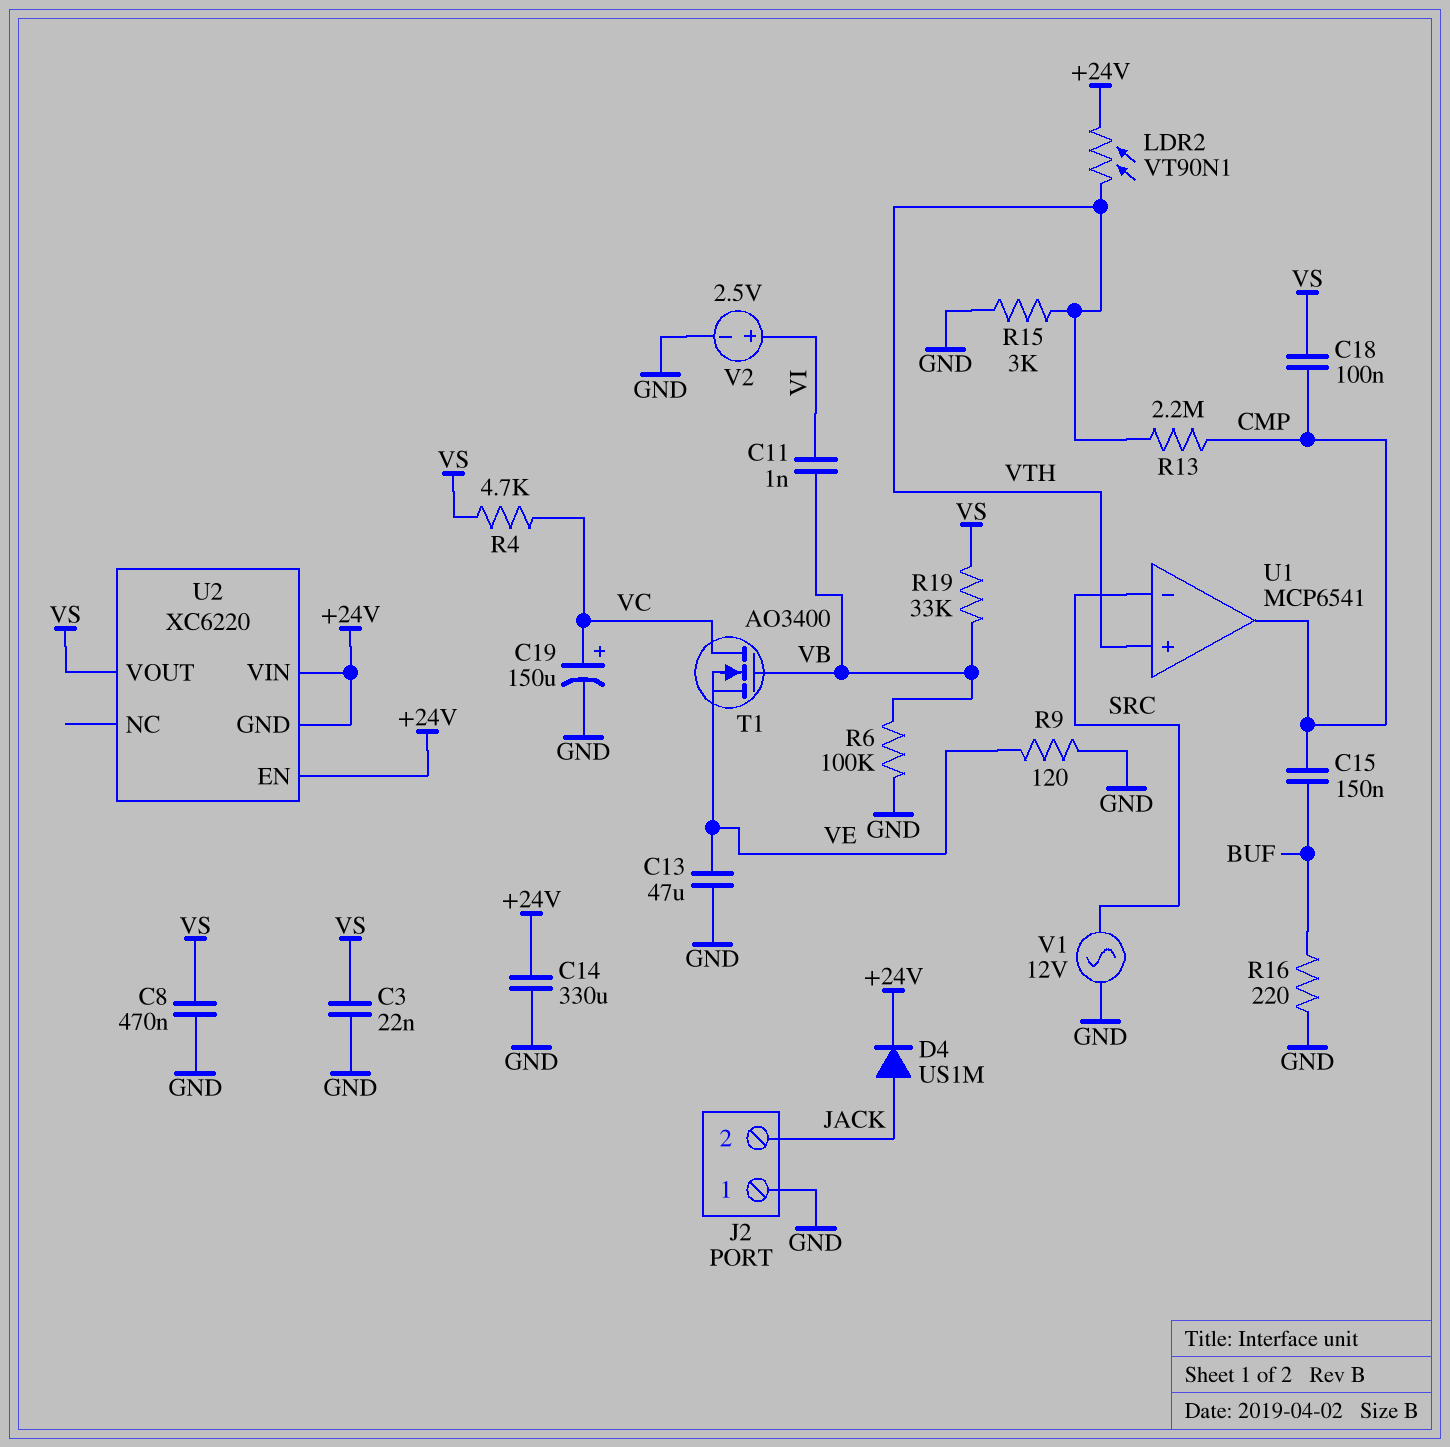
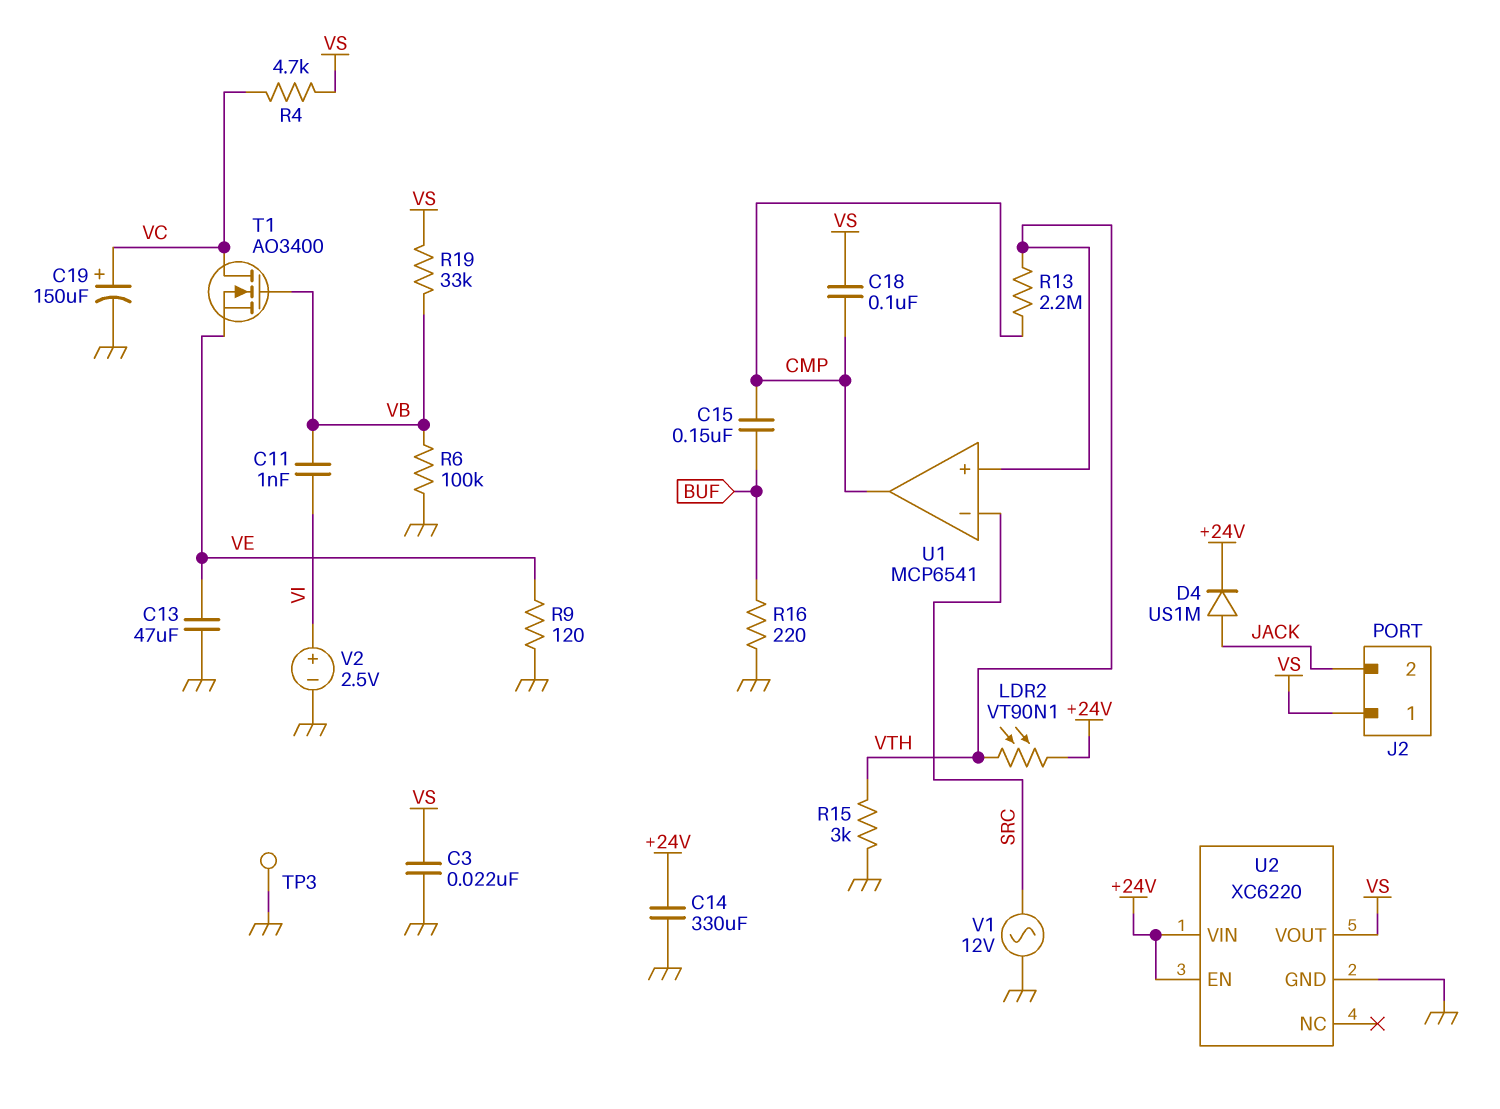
C8: 470nF (GND, VS) -> none
J2 pin 1: GND -> VS
TP3: none -> test point (GND)
U2 pin GND: +24V -> GND

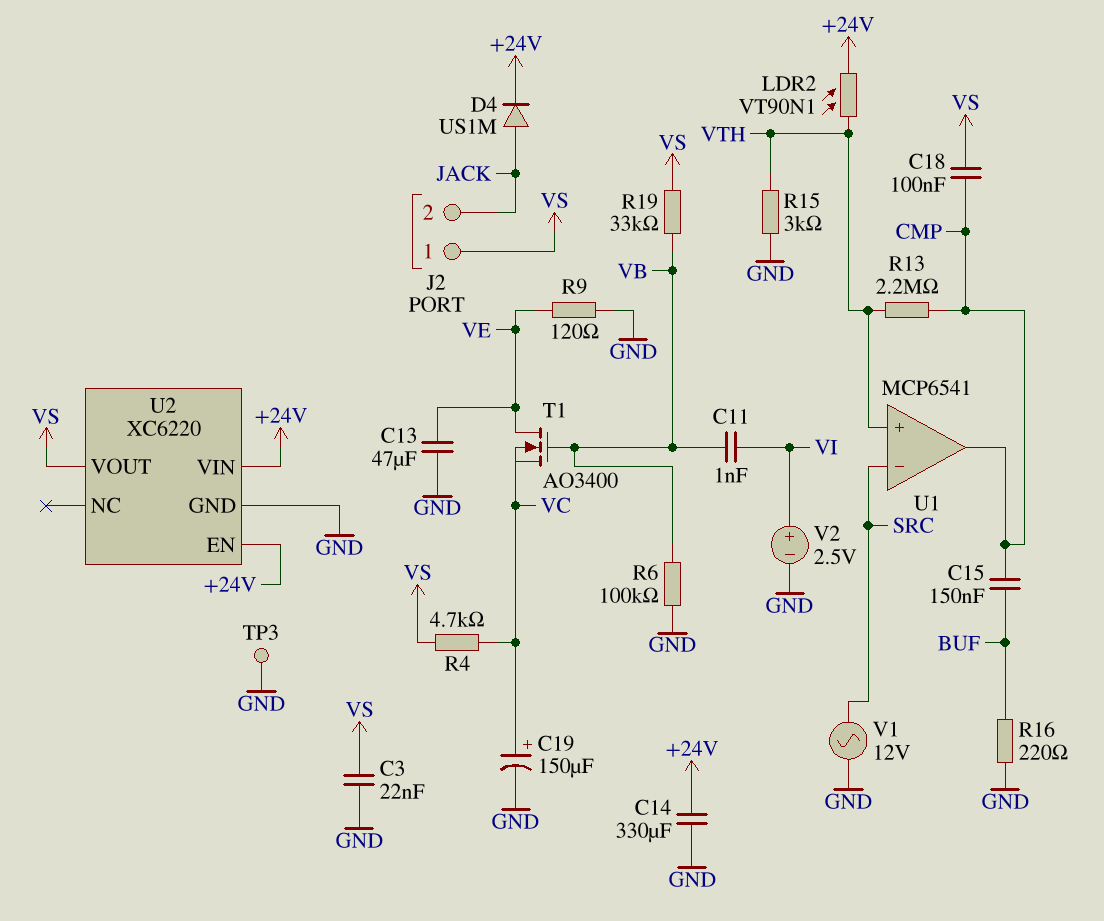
T1: NMOS AO3400 (G VB, D VC, S VE) -> NMOS AO3400 (G VB, D VE, S VC)

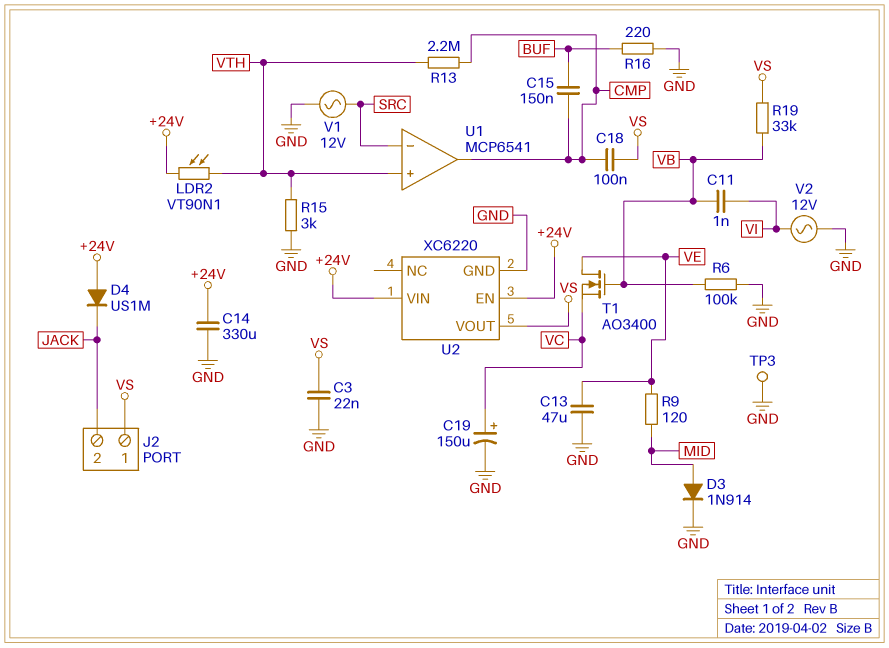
D3: none -> diode 1N914 (A MID, K GND)
D4: diode US1M (A JACK, K +24V) -> diode US1M (A +24V, K JACK)
R4: 4.7k (VC, VS) -> none
R9: 120 (GND, VE) -> 120 (MID, VE)
V2: 2.5V (plus VI, minus GND) -> AC 12V (GND, VI)

